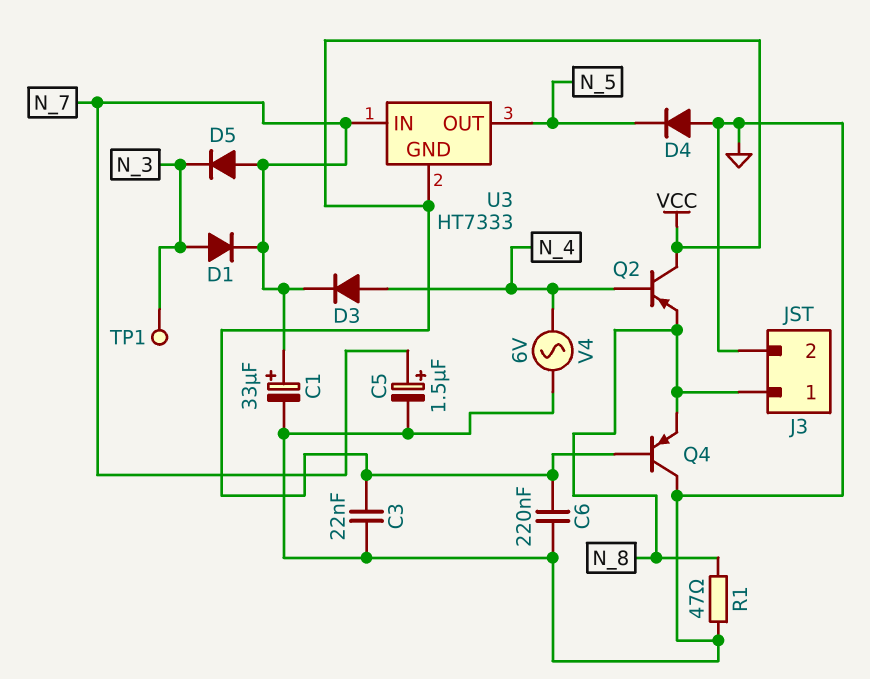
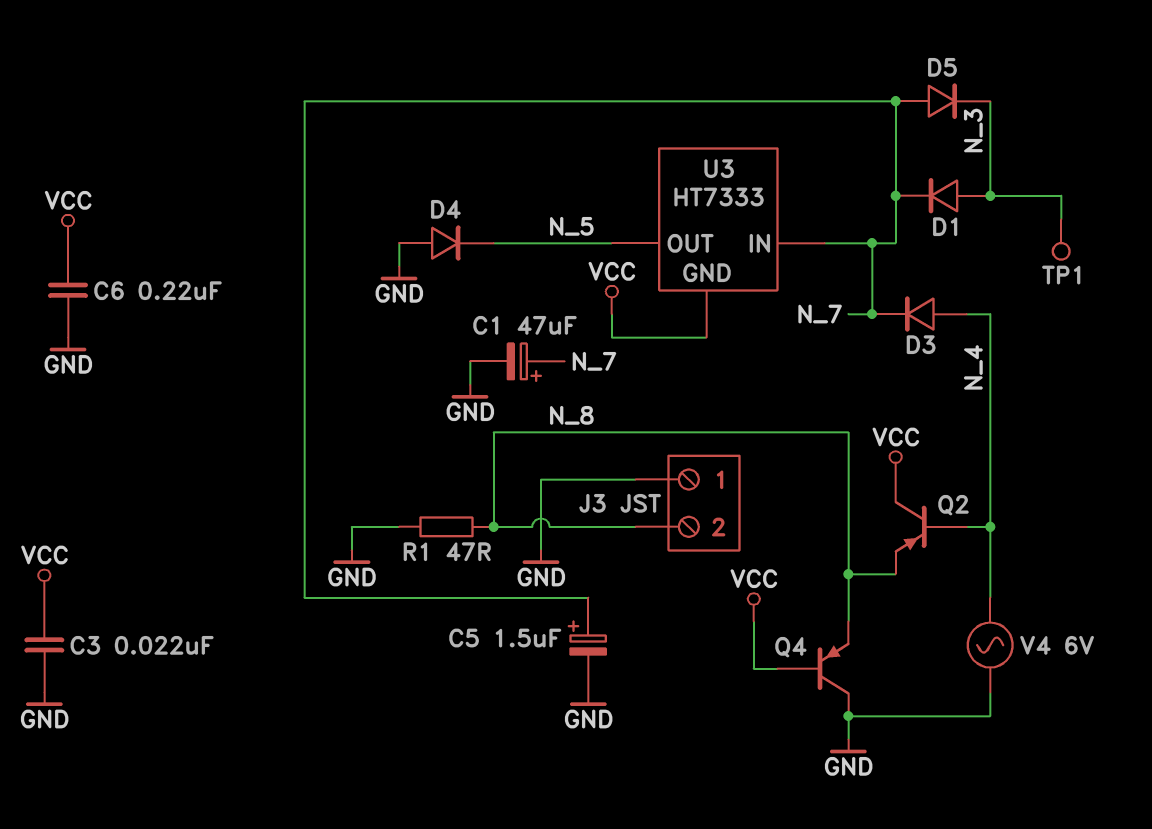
C1: 33uF (plus N_7, minus GND) -> 47uF (plus N_7, minus GND)
J3 pin 1: N_8 -> GND
J3 pin 2: GND -> N_8

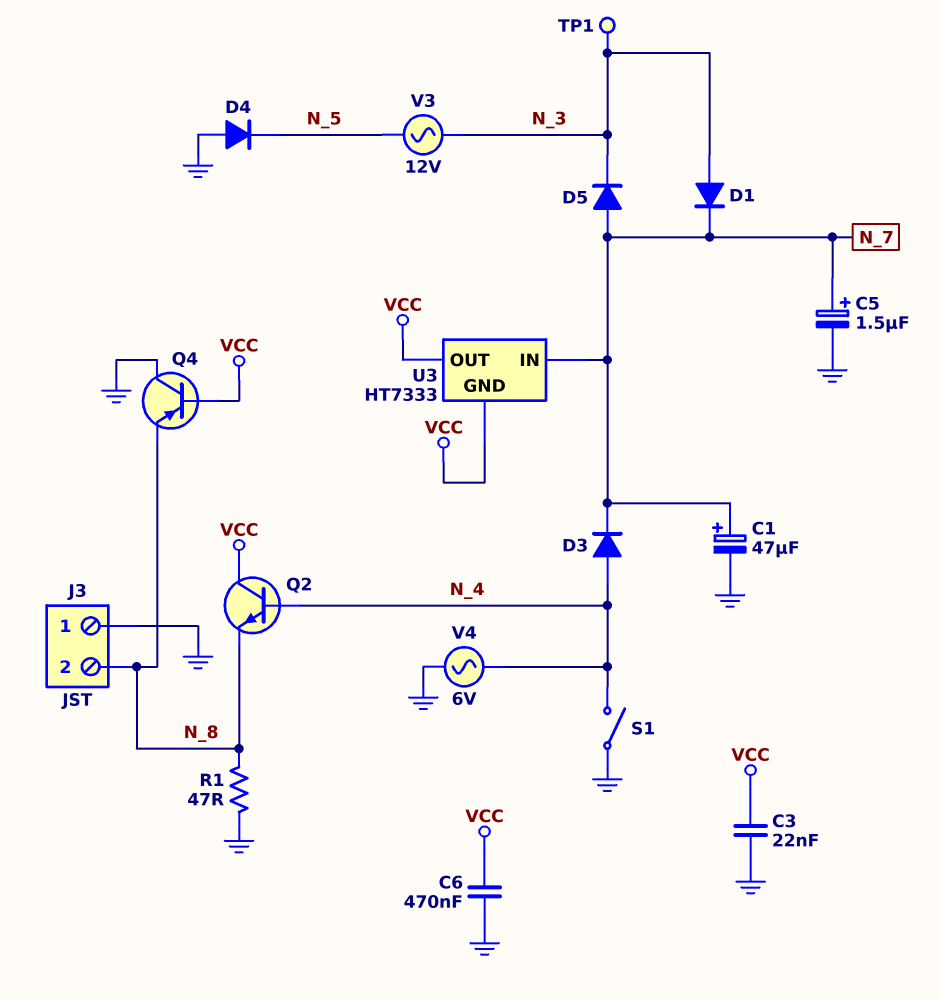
C6: 220nF (GND, VCC) -> 470nF (GND, VCC)
Q2: PNP (B N_4, C VCC, E N_8) -> NPN (B N_4, C VCC, E N_8)
S1: none -> switch (GND, N_4)
U3 pin OUT: N_5 -> VCC
V3: none -> AC 12V (N_3, N_5)

